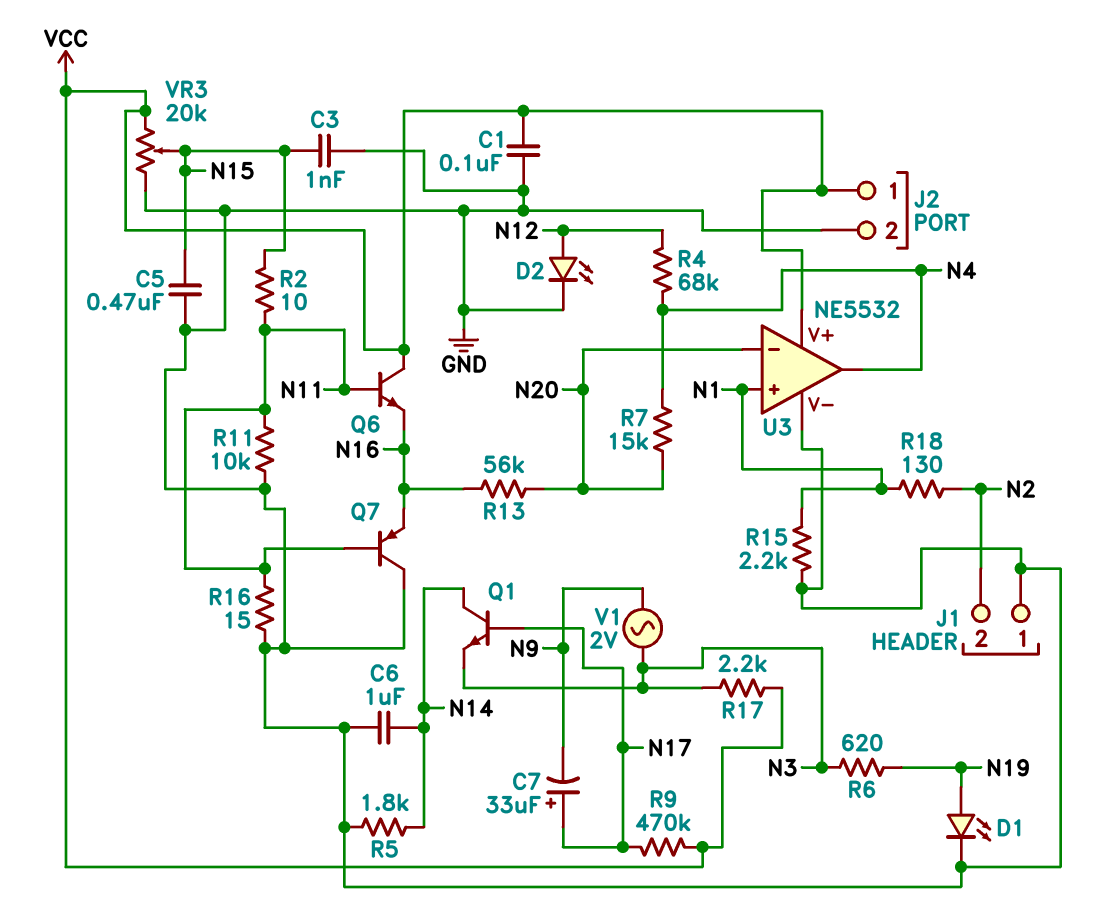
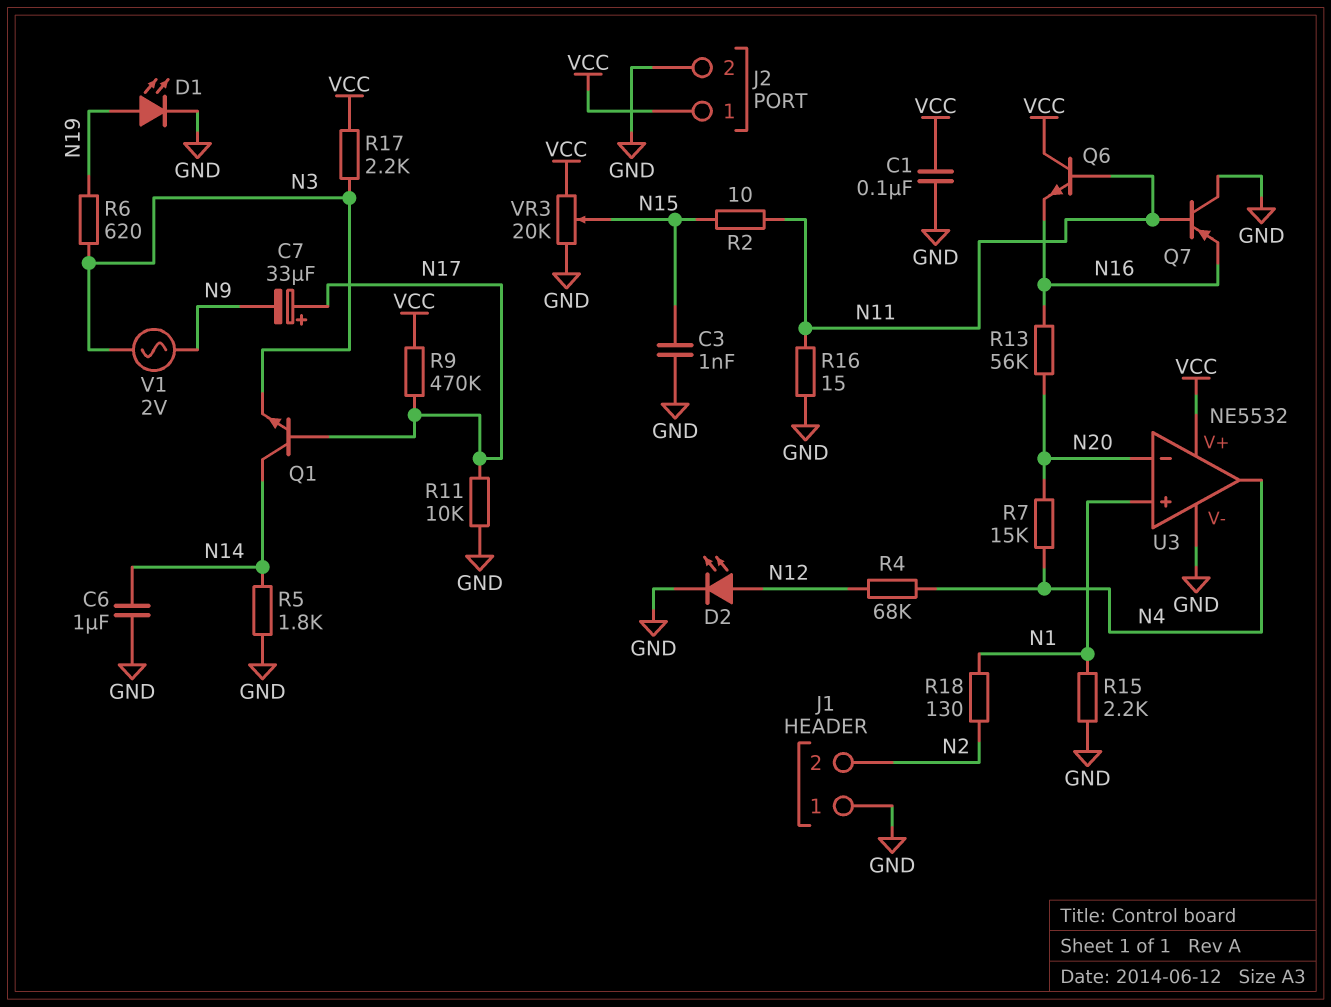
C5: 470nF (GND, N15) -> none
R11: 10k (GND, N11) -> 10k (GND, N17)

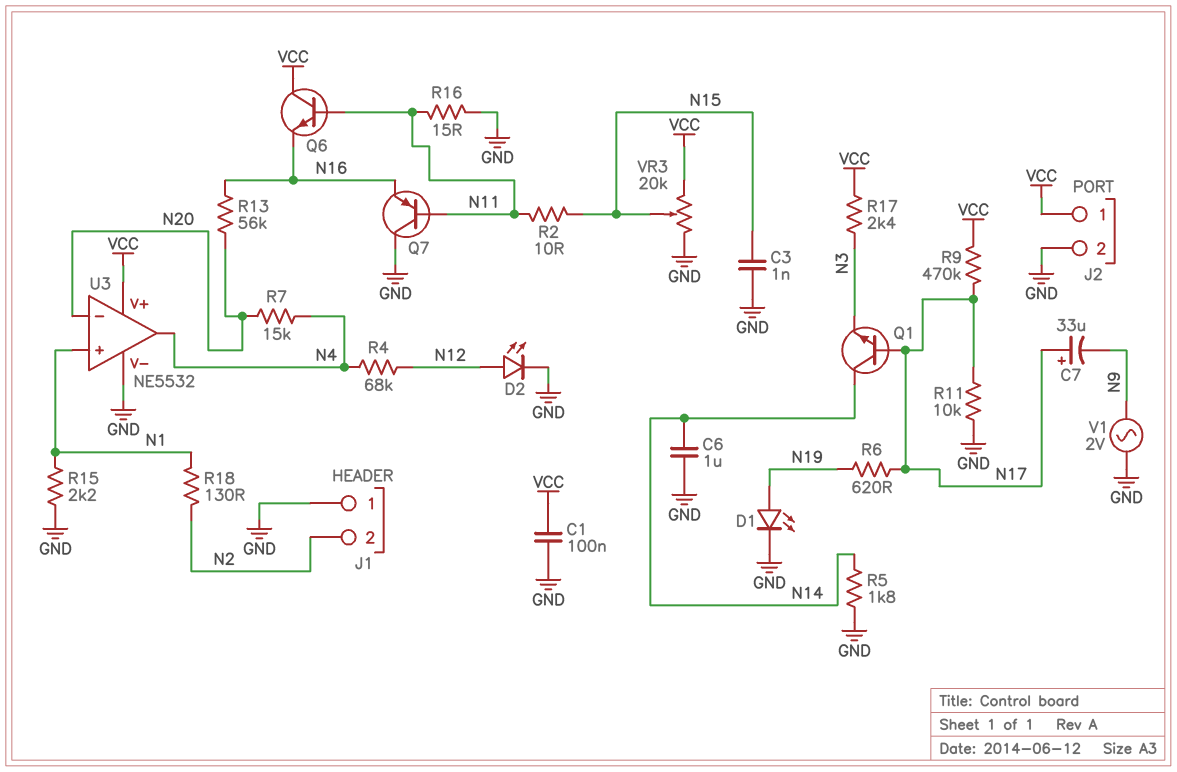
R6: 620 (N3, N19) -> 620 (N17, N19)
R17: 2.2k (N3, VCC) -> 2.4k (N3, VCC)
V1: AC 2V (N3, N9) -> AC 2V (GND, N9)

